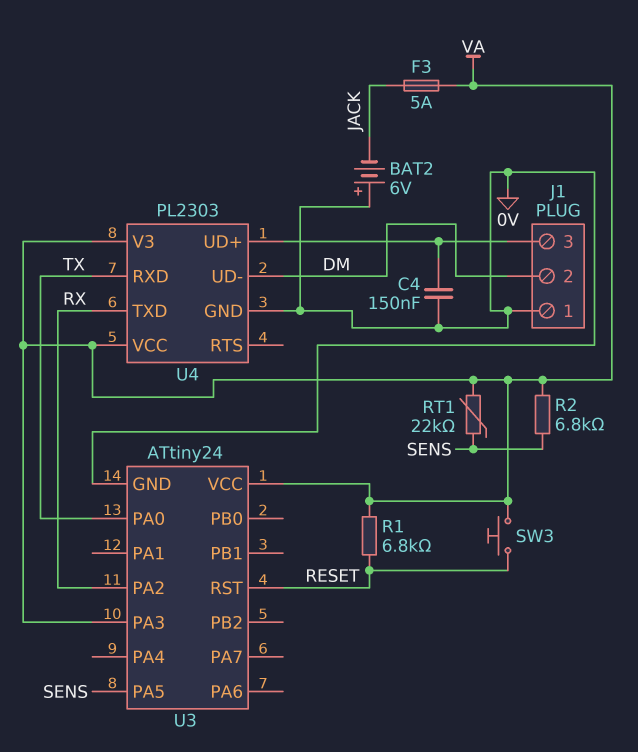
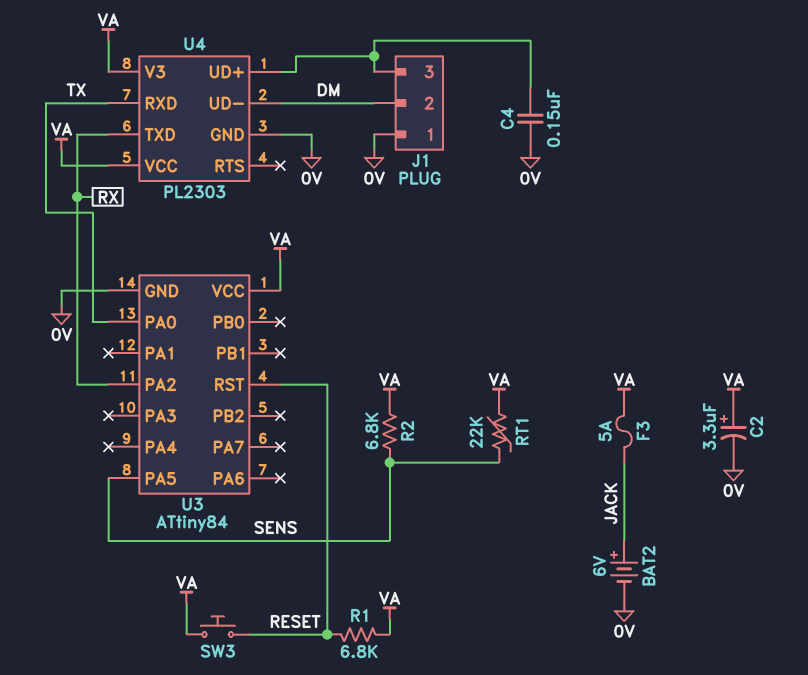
BAT2: 6V (plus 0V, minus JACK) -> 6V (plus JACK, minus 0V)
C2: none -> 3.3uF (plus VA, minus 0V)
U3: ATtiny24 -> ATtiny84
U3 pin PA3: VA -> none

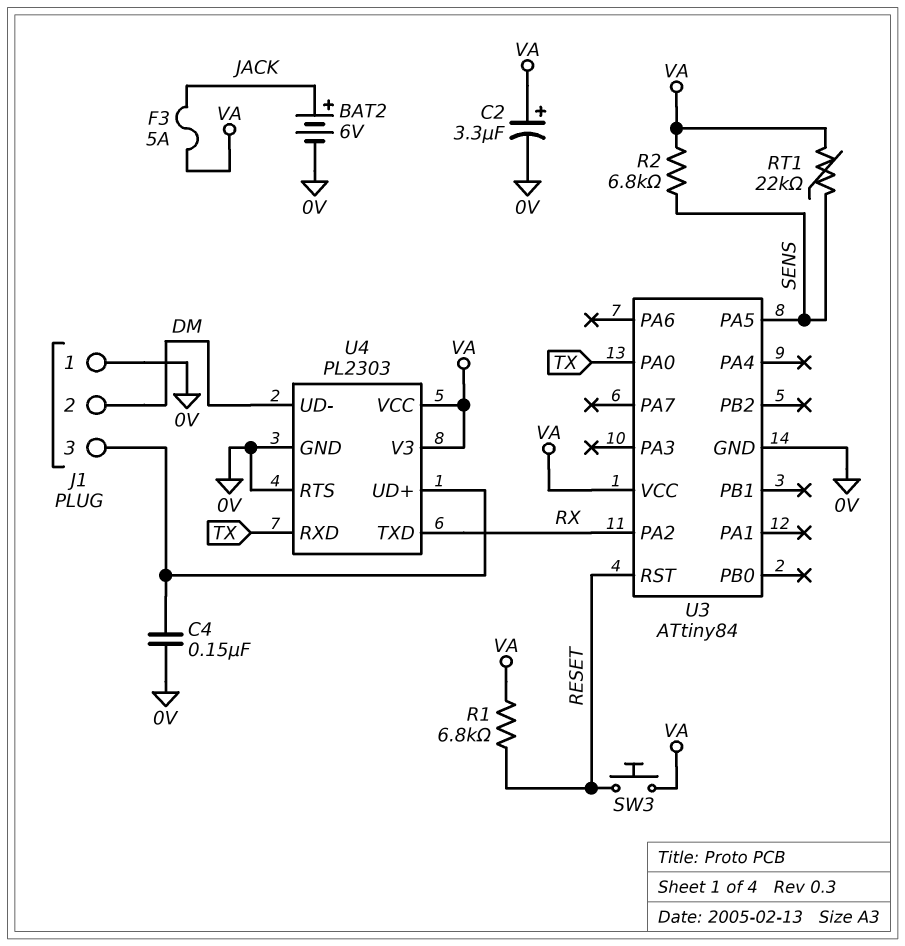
U4 pin RTS: none -> 0V

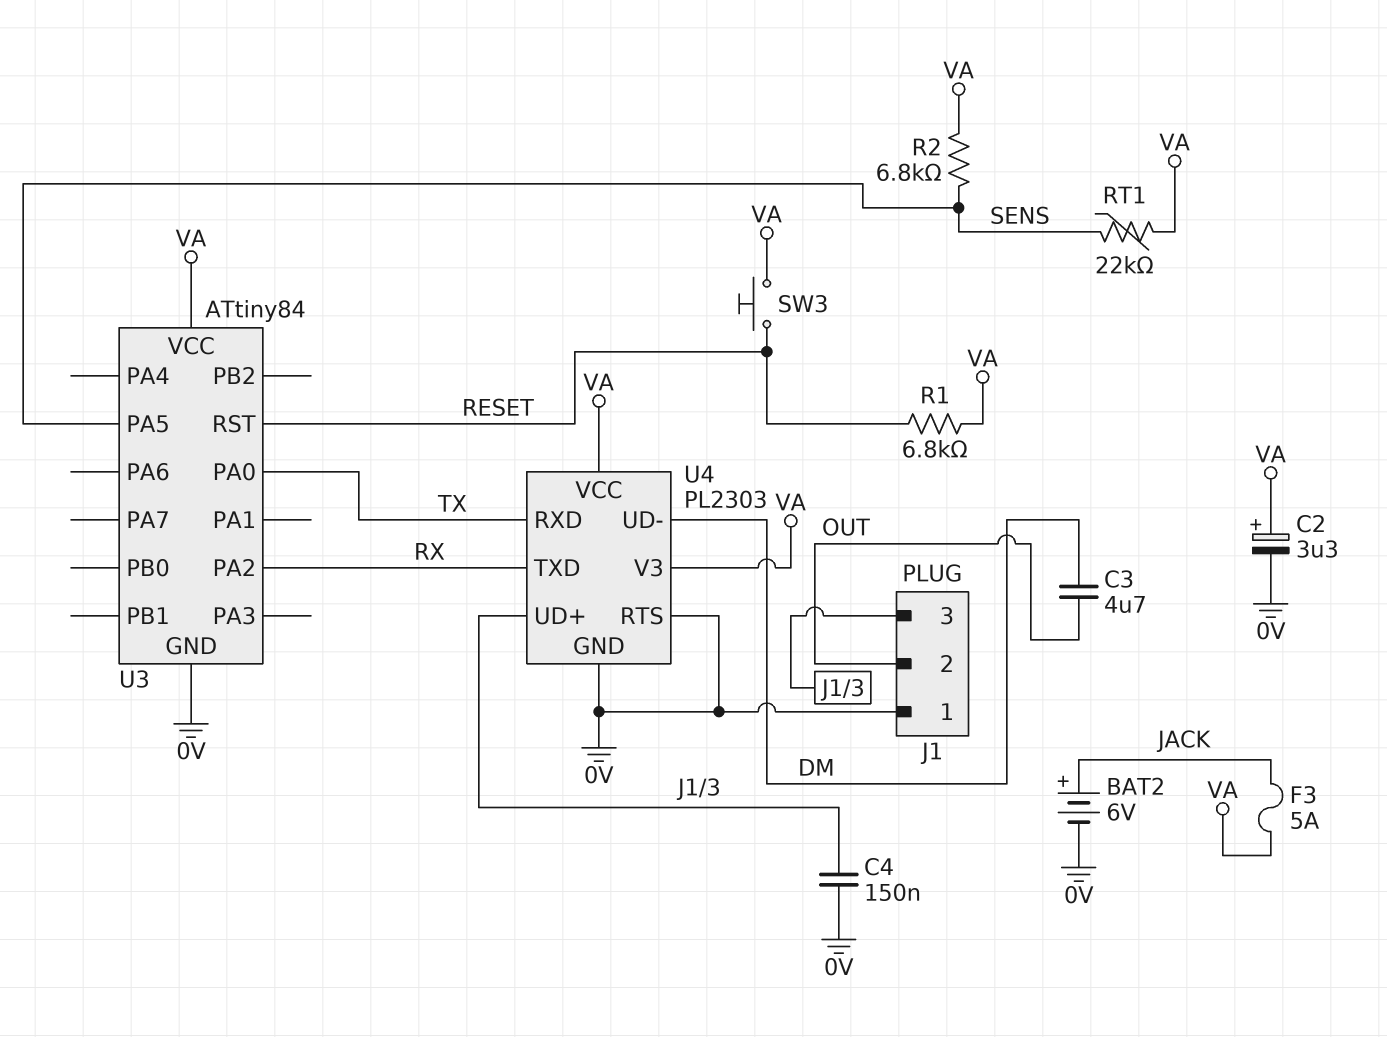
C3: none -> 4.7uF (DM, OUT)
J1 pin 2: DM -> OUT

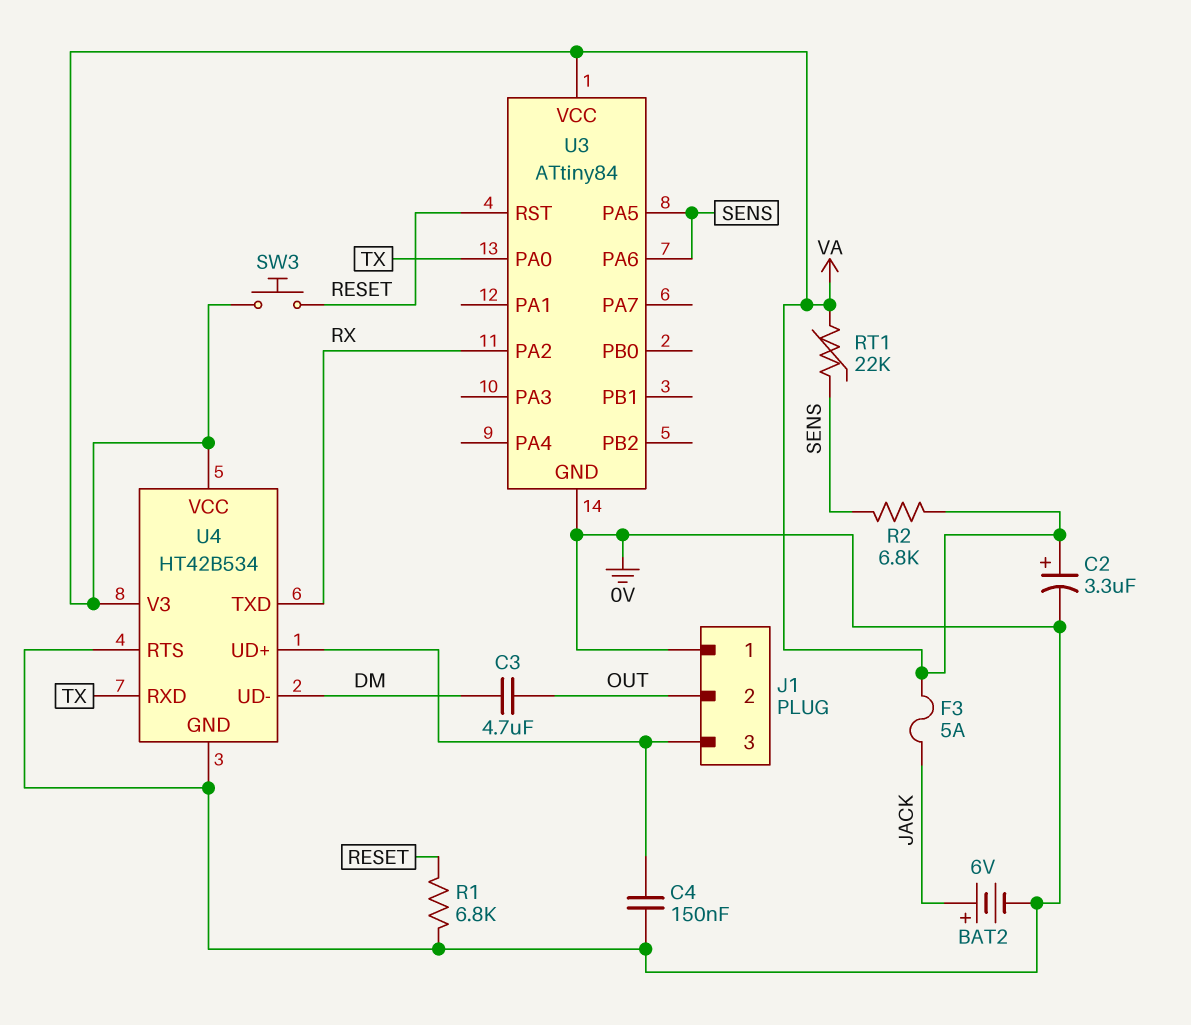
R1: 6.8k (RESET, VA) -> 6.8k (0V, RESET)
U3 pin PA6: none -> SENS
U4: PL2303 -> HT42B534

